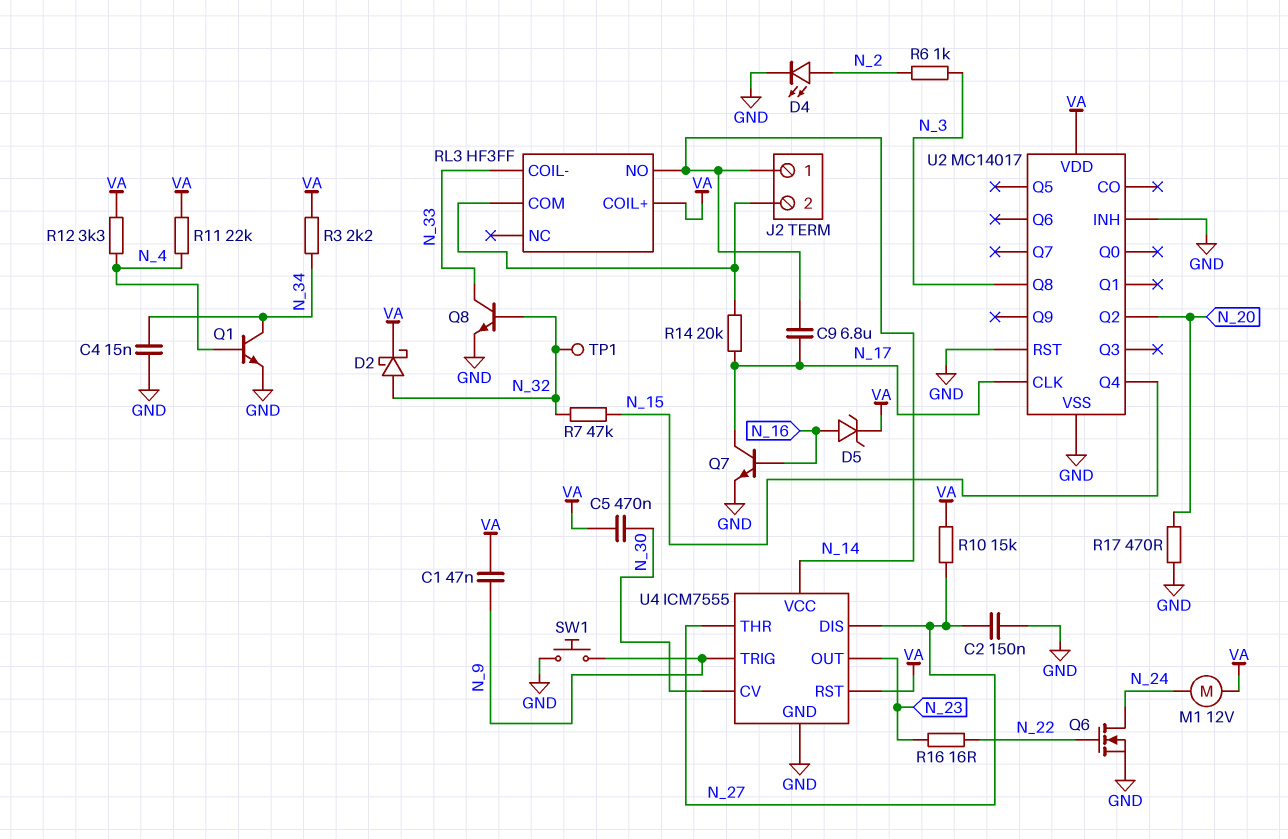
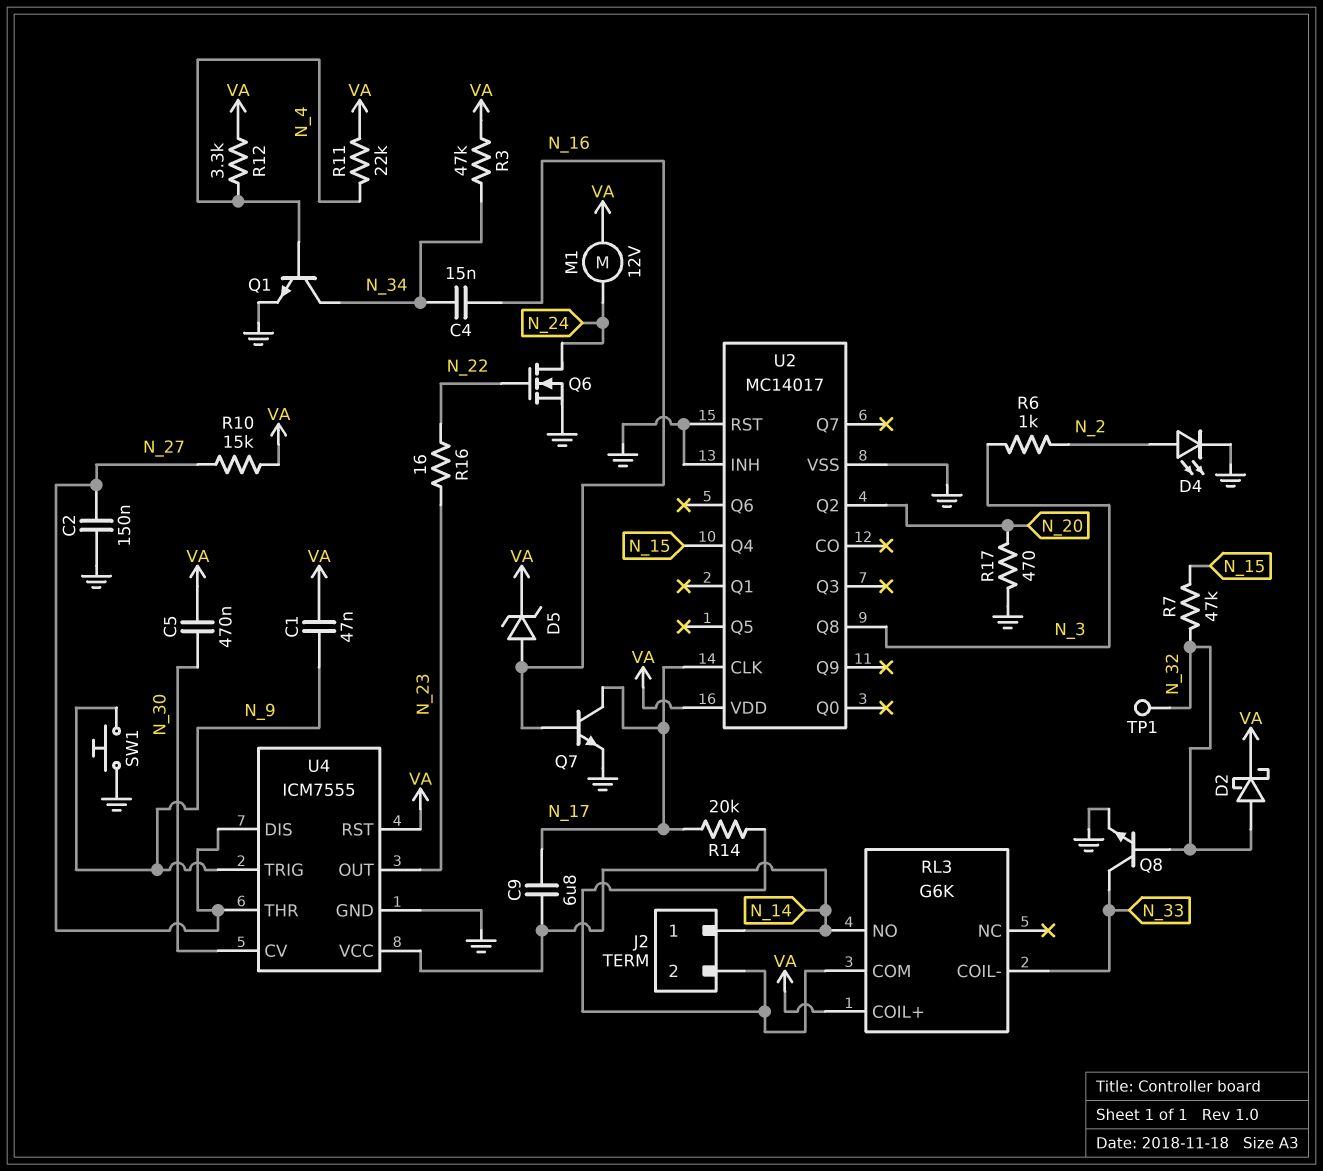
C4: 15nF (GND, N_34) -> 15nF (N_16, N_34)
R3: 2.2k (N_34, VA) -> 47k (N_34, VA)
RL3: HF3FF -> G6K

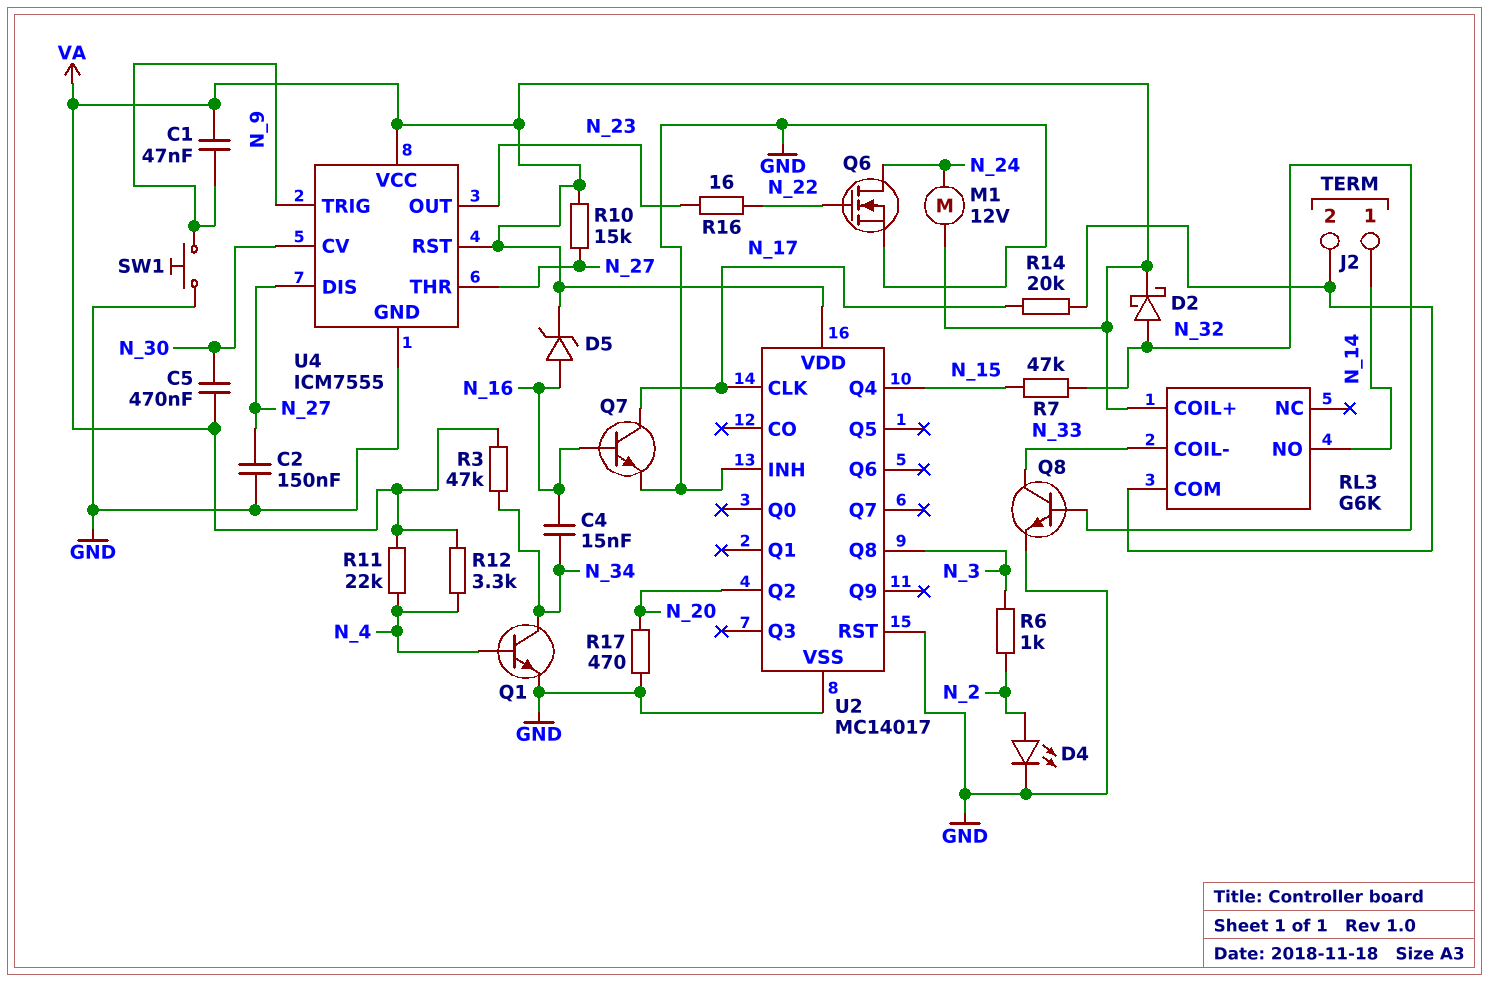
C9: 6.8uF (N_14, N_17) -> none
TP1: test point (N_32) -> none
U4 pin VCC: N_14 -> VA

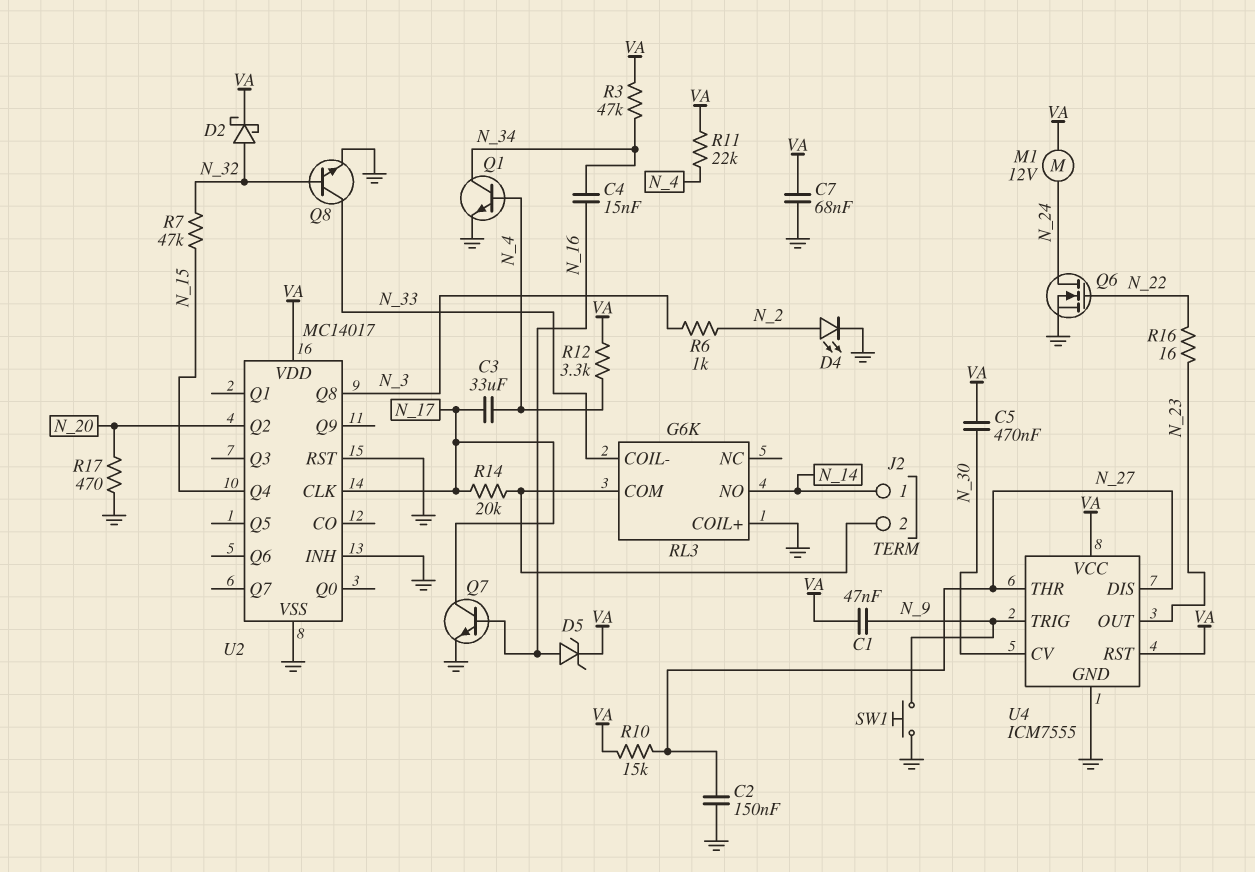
C3: none -> 33uF (N_4, N_17)
C7: none -> 68nF (GND, VA)
RL3 pin COIL+: VA -> GND

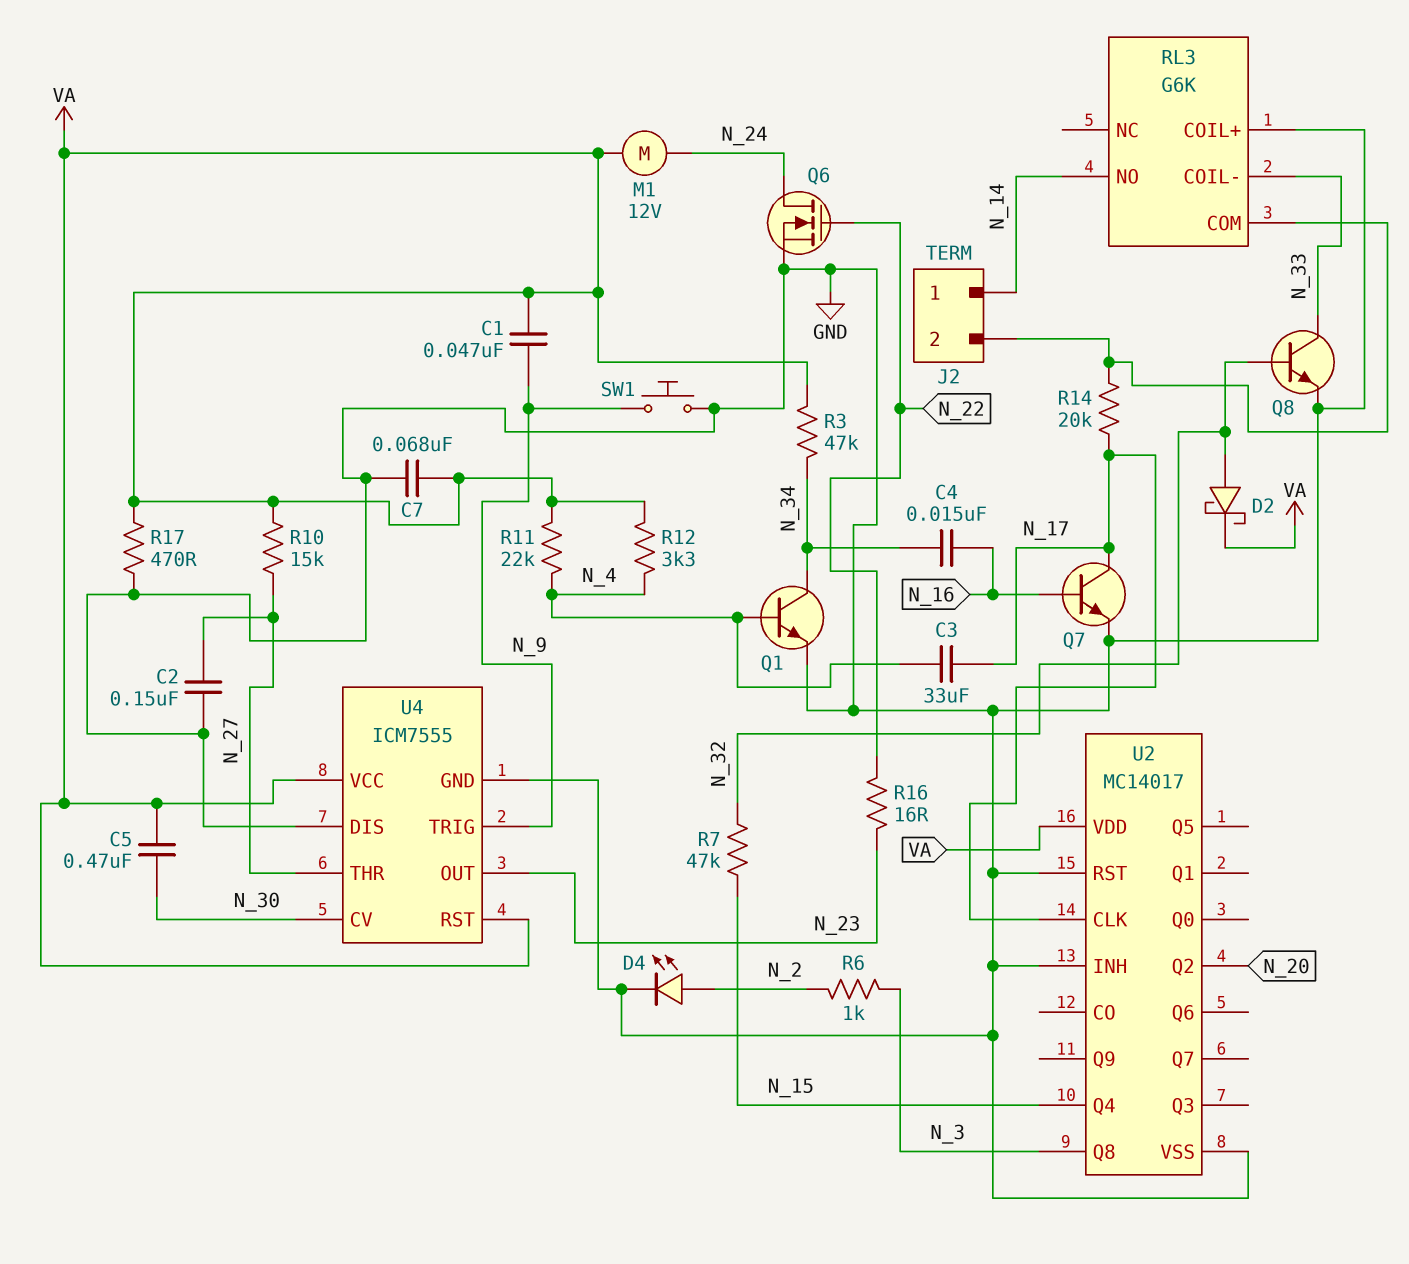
D5: zener (A N_16, K VA) -> none
R17: 470 (GND, N_20) -> 470 (GND, VA)
U4 pin DIS: N_27 -> GND

